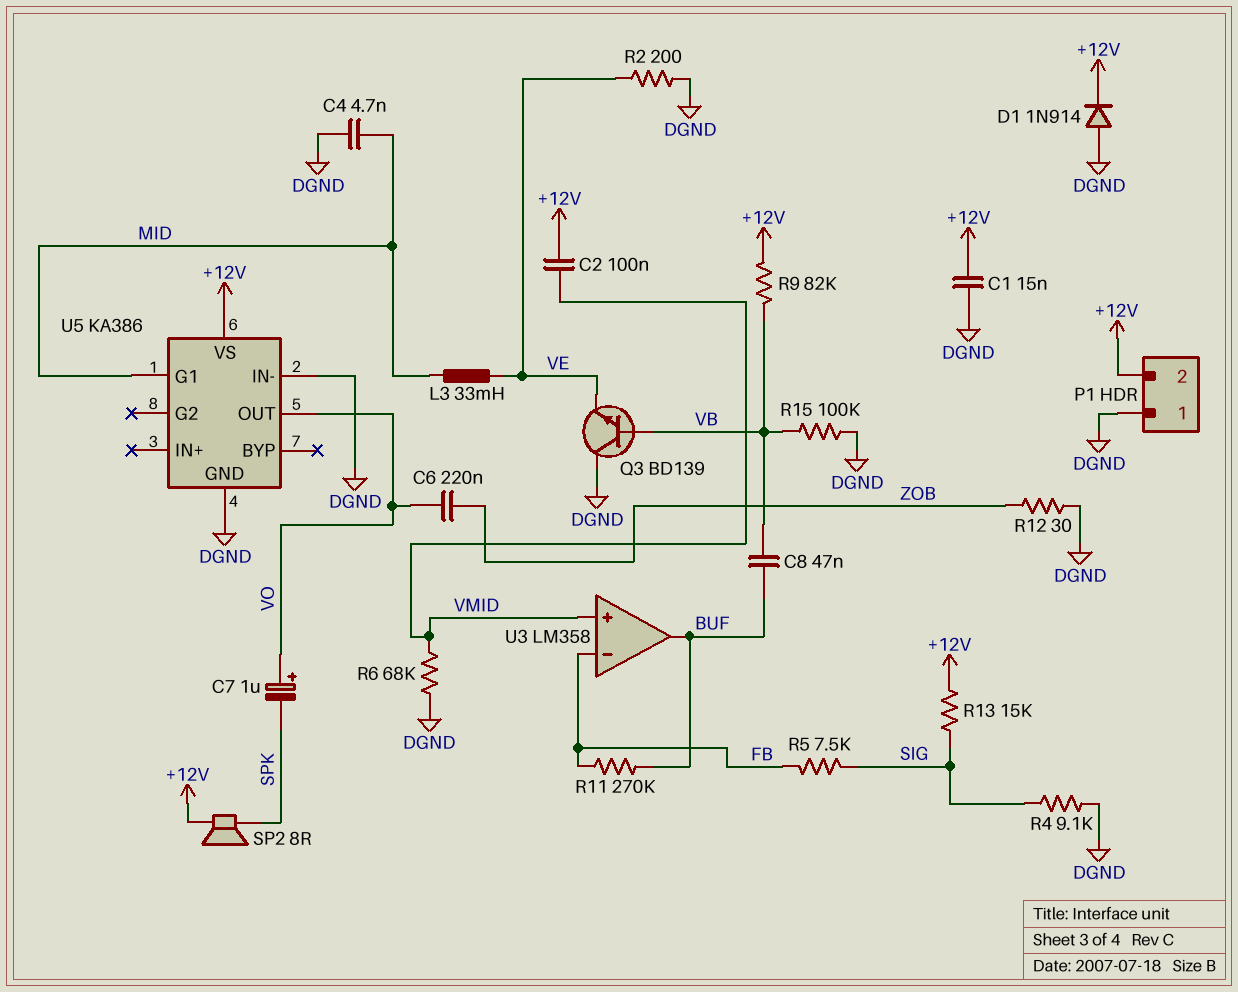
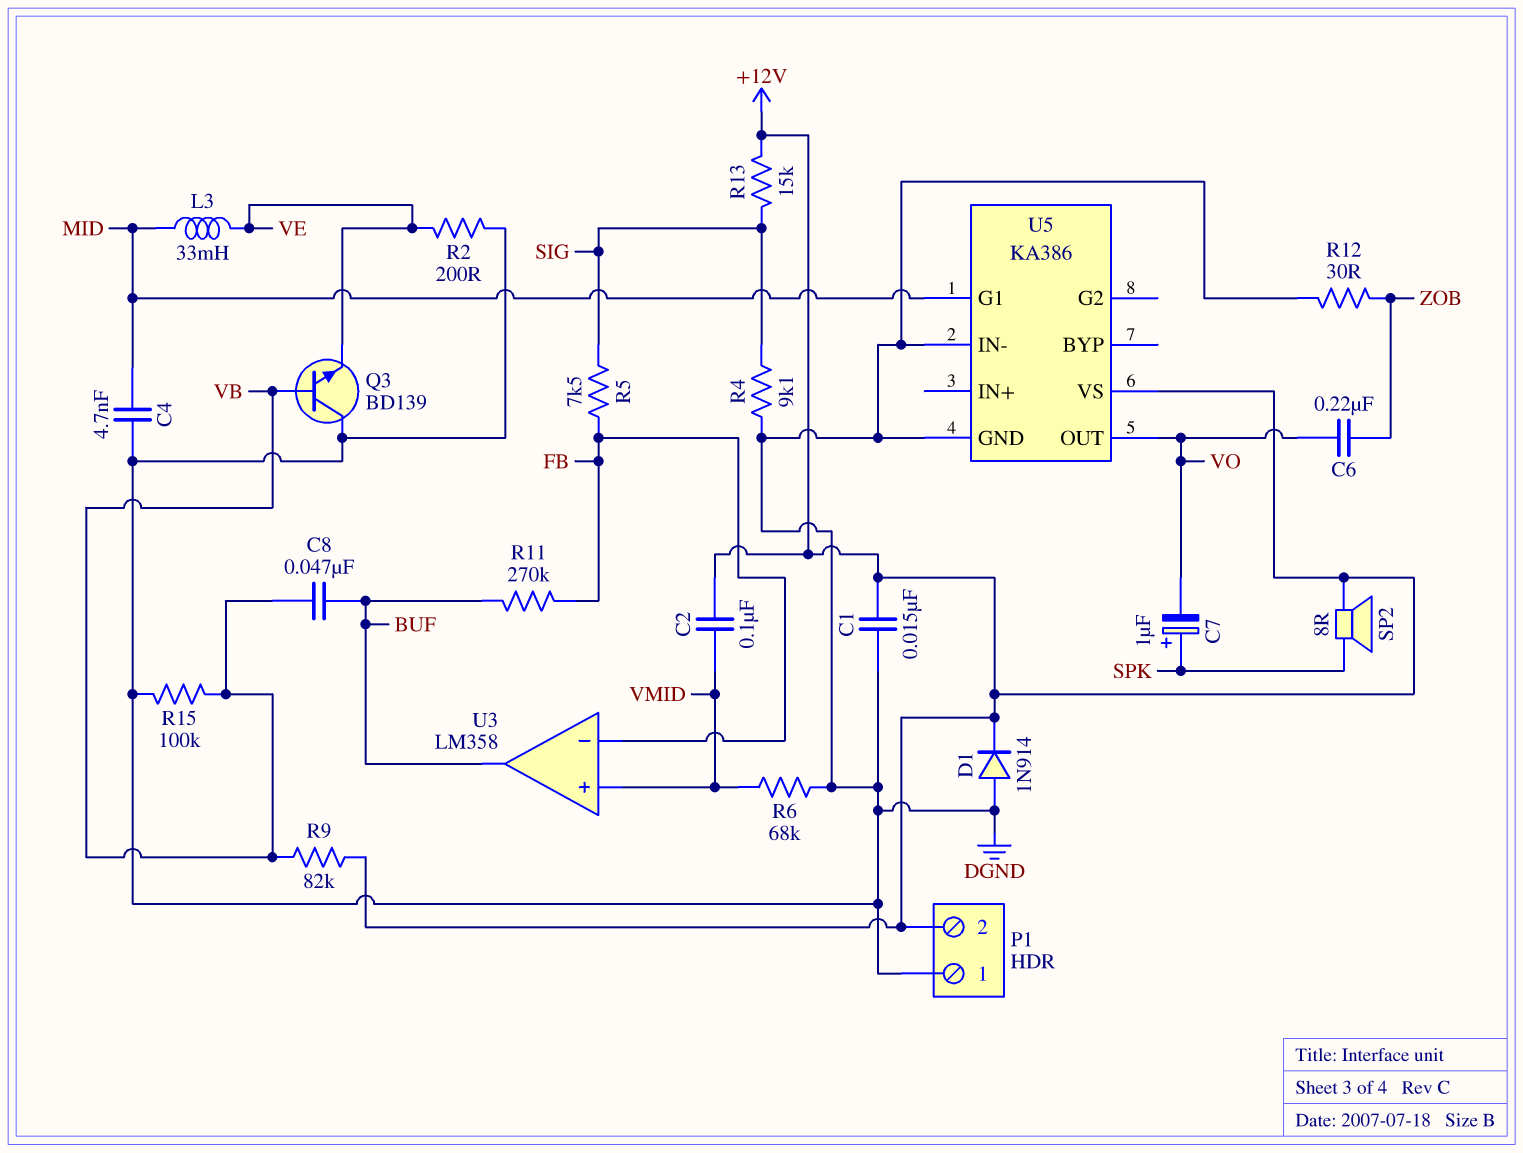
C7: 1uF (plus VO, minus SPK) -> 1uF (plus SPK, minus VO)

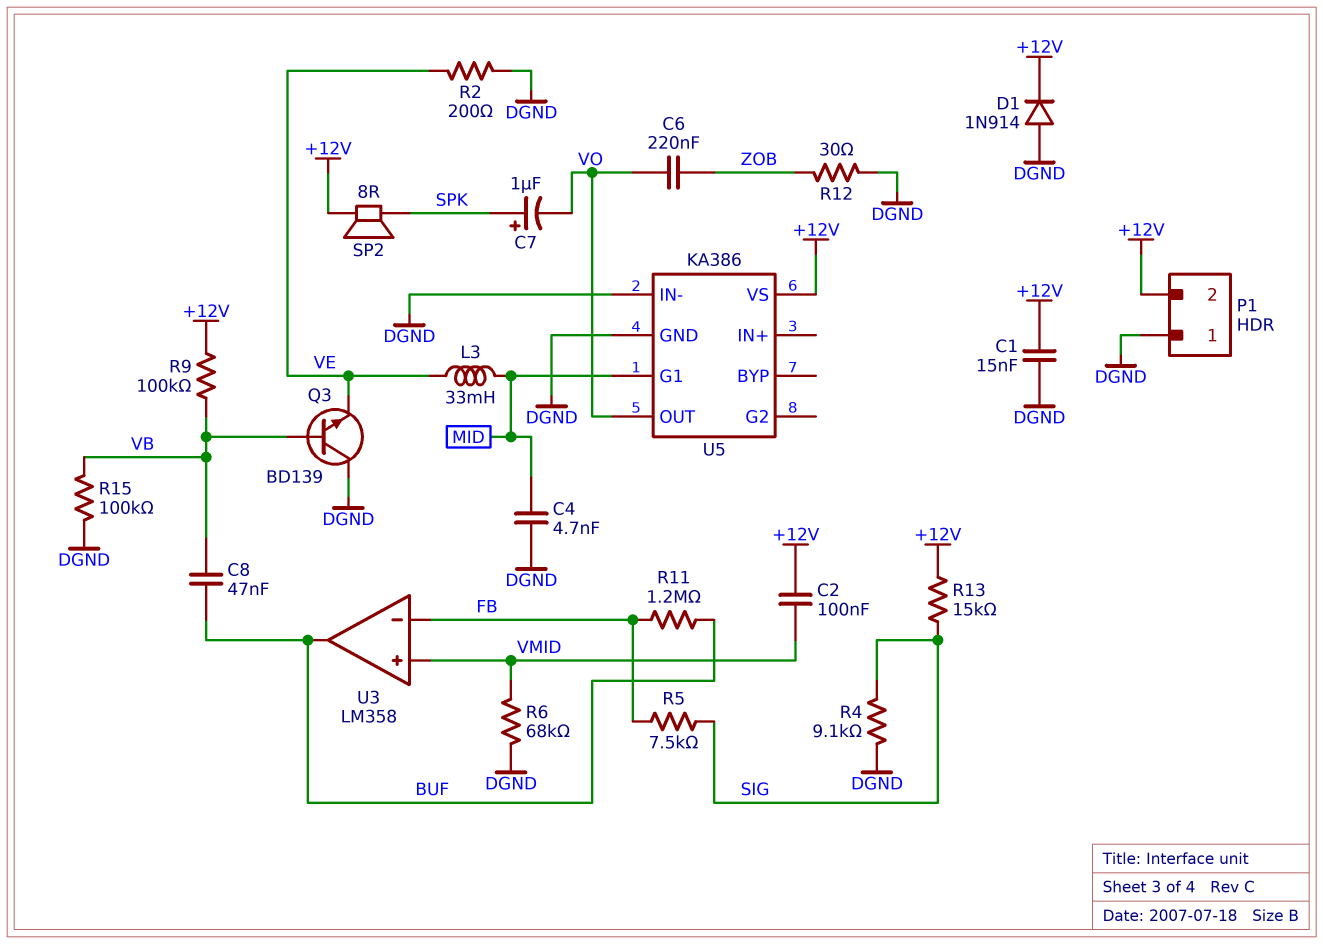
R9: 82k (+12V, VB) -> 100k (+12V, VB)
R11: 270k (BUF, FB) -> 1.2M (BUF, FB)

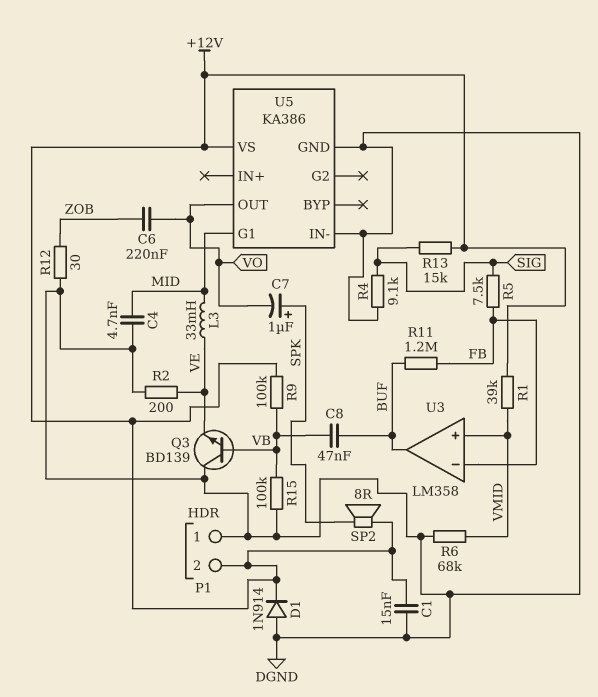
C2: 100nF (+12V, VMID) -> none
R1: none -> 39k (+12V, VMID)

